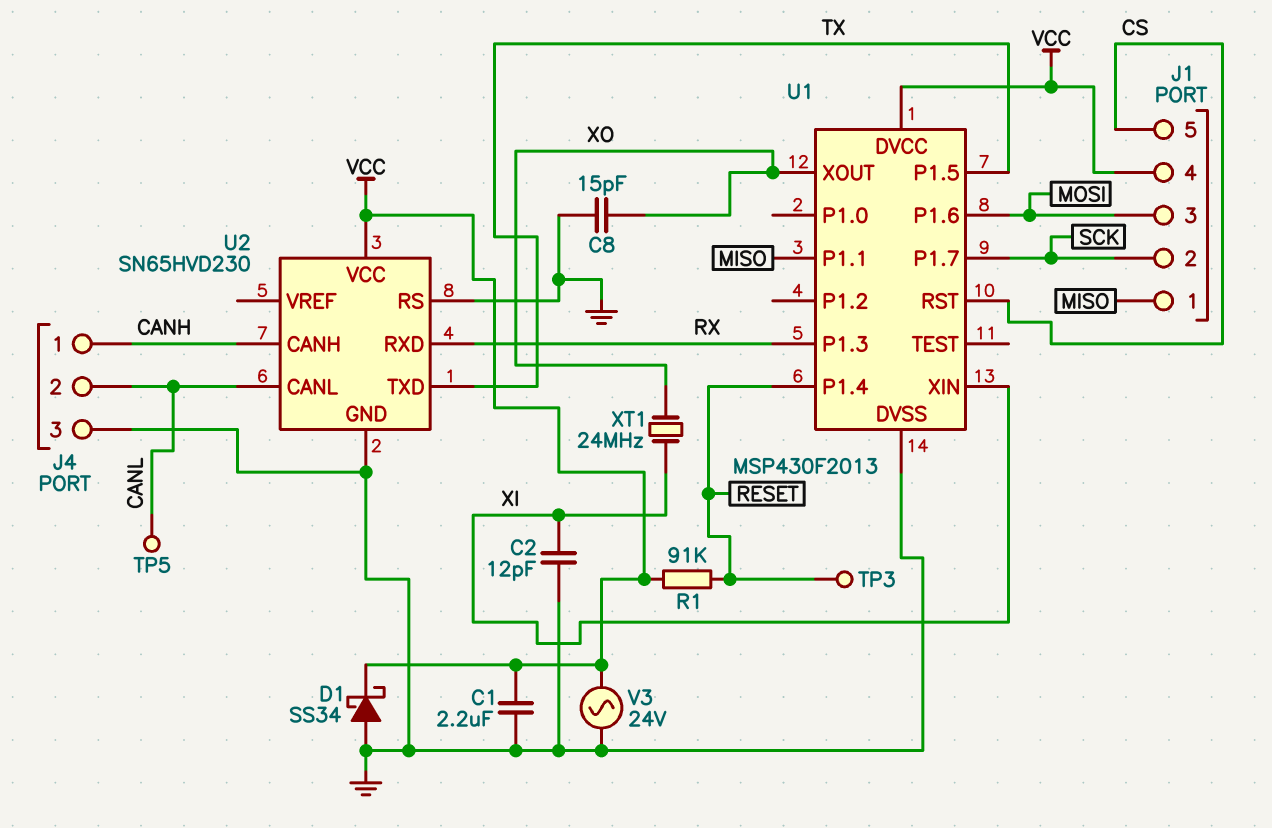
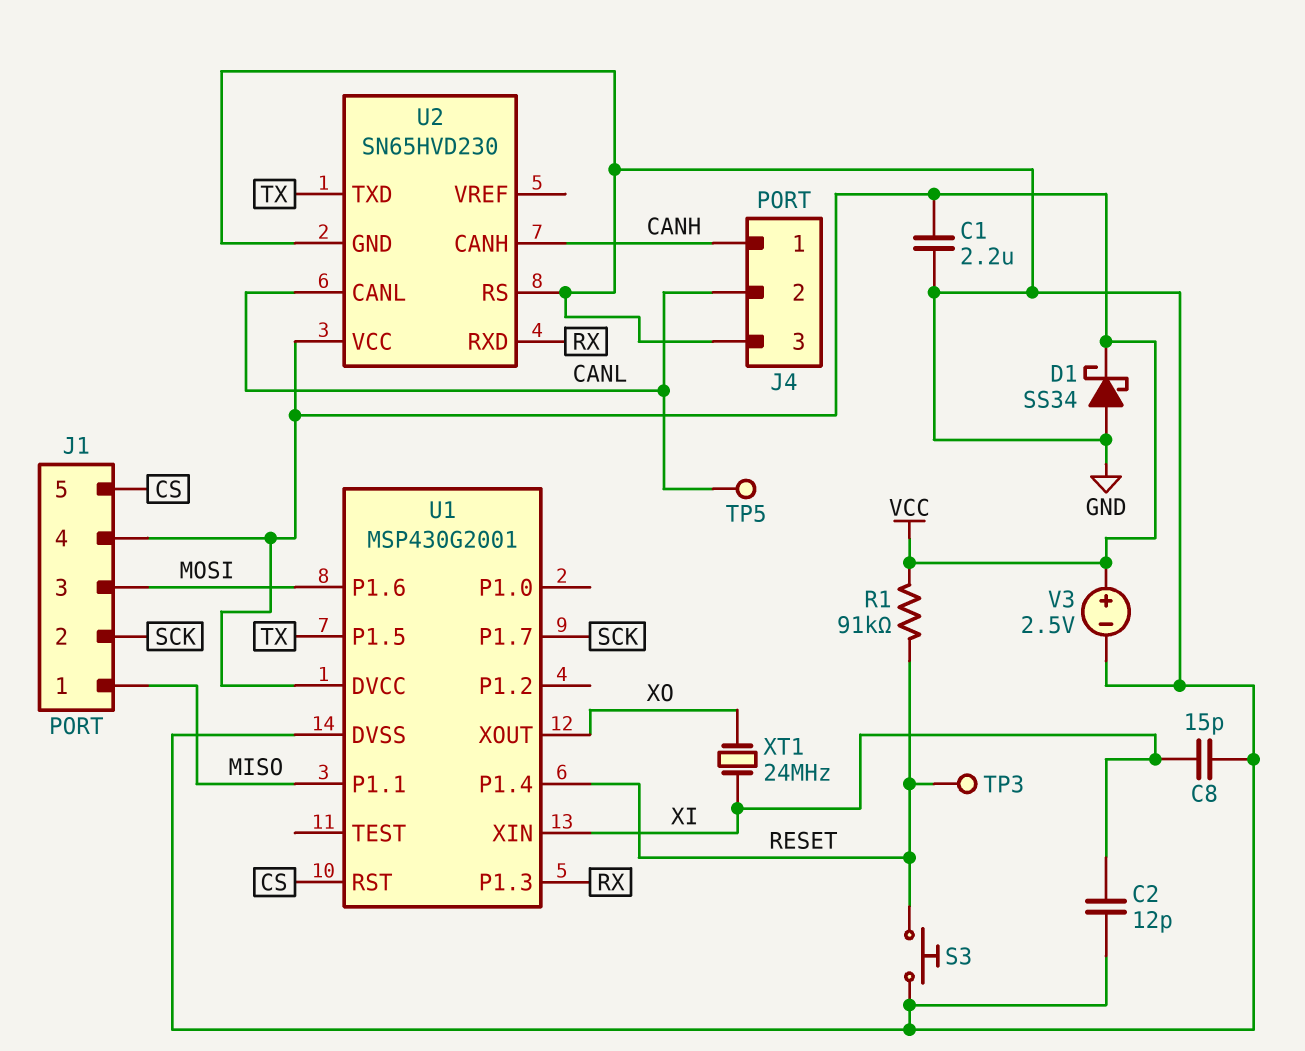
C8: 15pF (GND, XO) -> 15pF (GND, XI)
S3: none -> button (GND, RESET)
U1: MSP430F2013 -> MSP430G2001
V3: AC 24V (GND, VCC) -> 2.5V (plus VCC, minus GND)

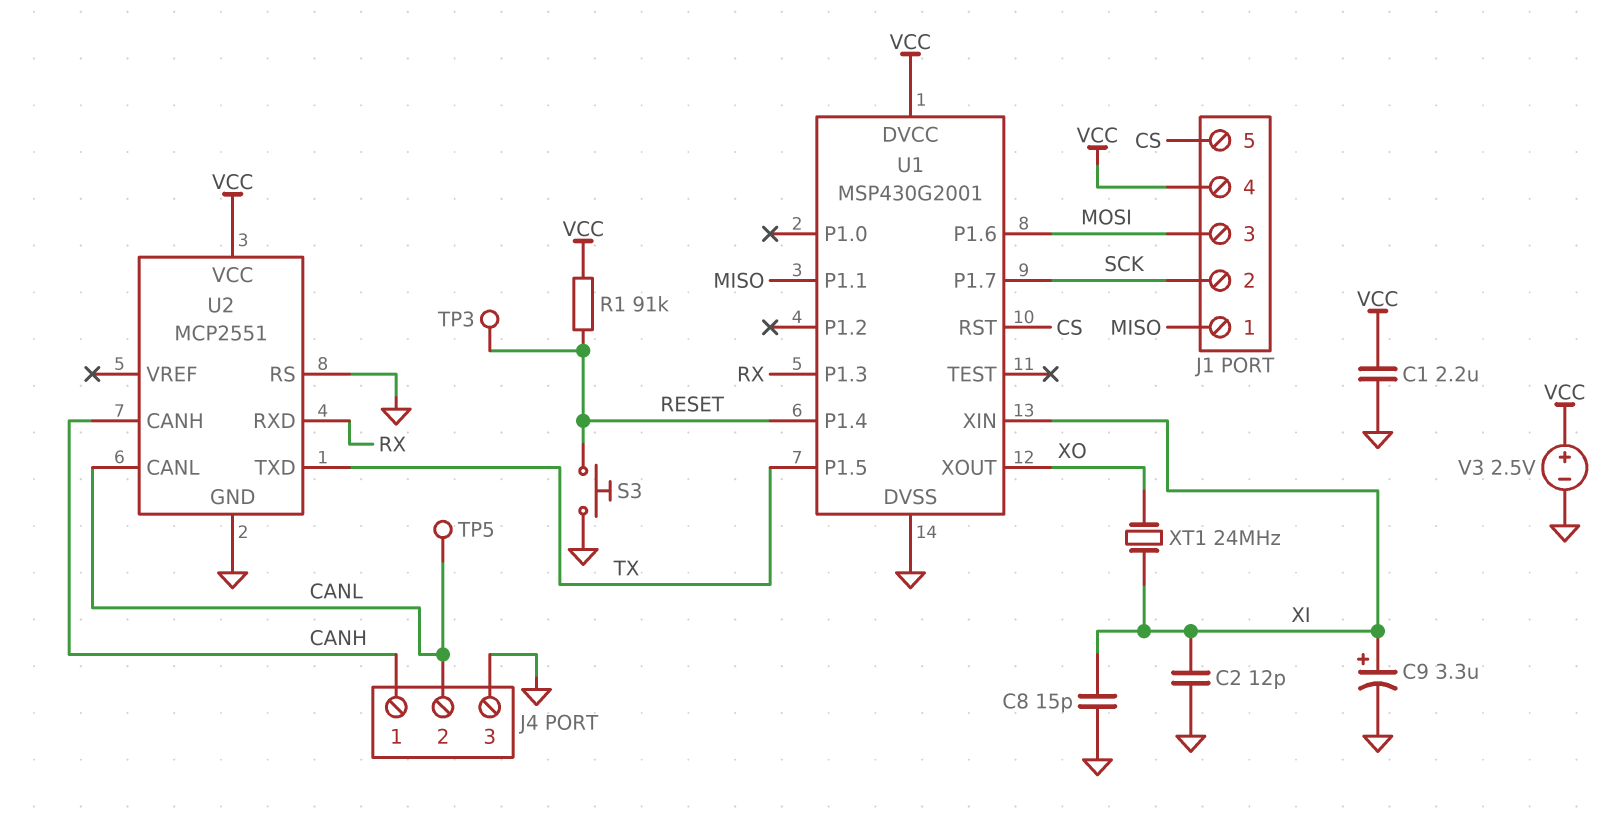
C9: none -> 3.3uF (plus XI, minus GND)
D1: schottky SS34 (A GND, K VCC) -> none
U2: SN65HVD230 -> MCP2551

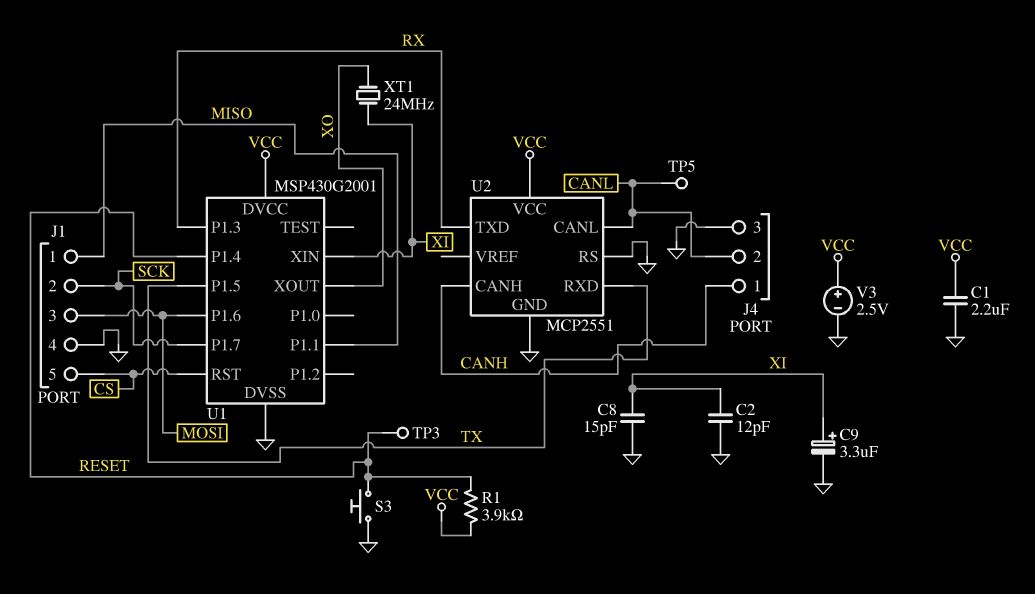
J1 pin 4: VCC -> GND
R1: 91k (RESET, VCC) -> 3.9k (RESET, VCC)
U2 pin RXD: RX -> TX
U2 pin TXD: TX -> RX

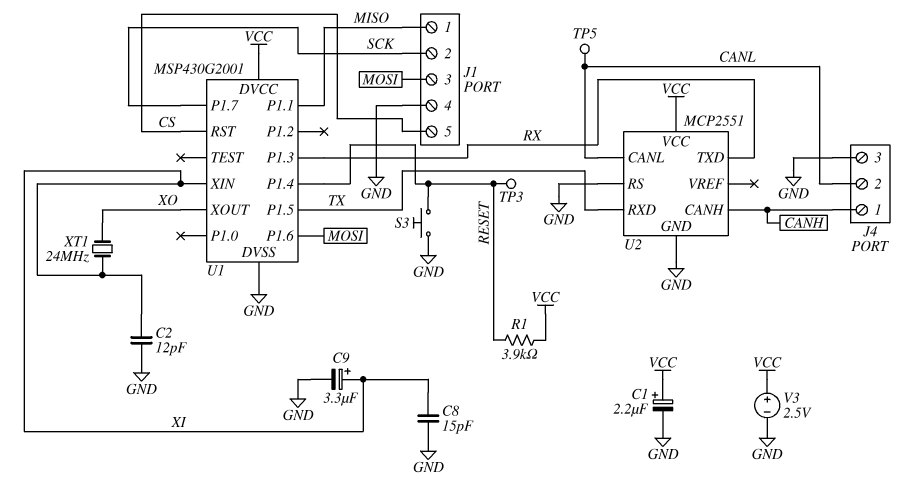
C1: 2.2uF (GND, VCC) -> 2.2uF (plus VCC, minus GND)

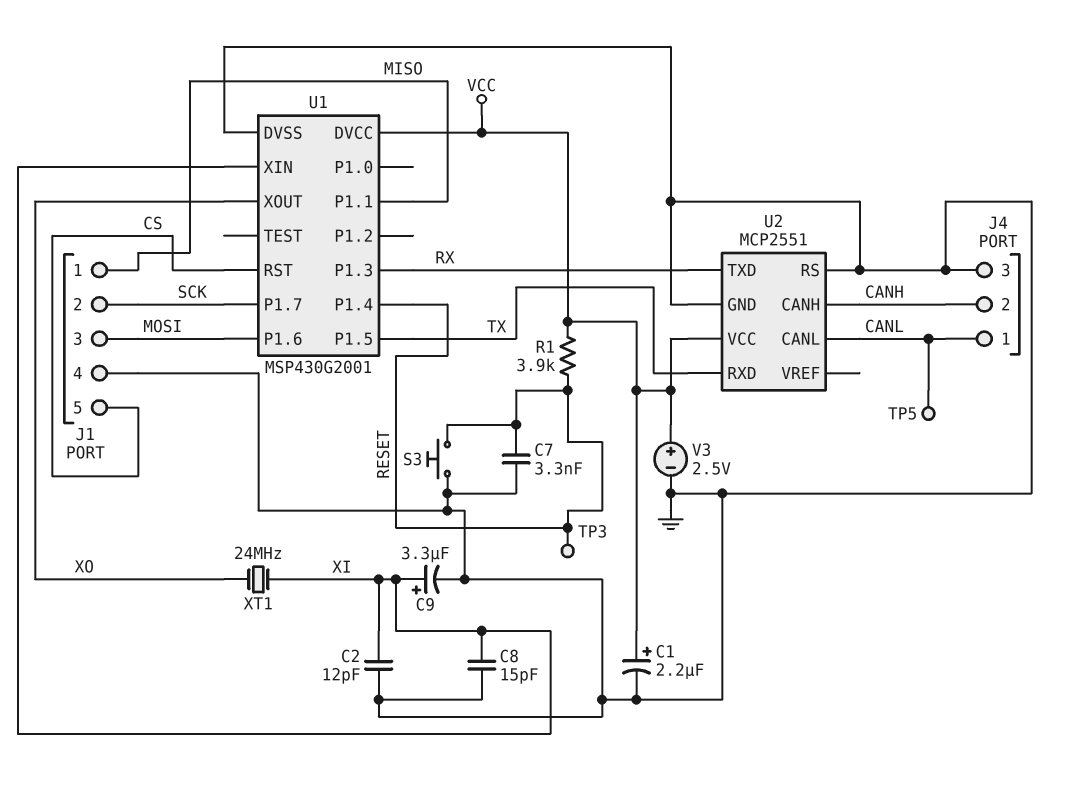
C7: none -> 3.3nF (GND, RESET)
J4 pin 1: CANH -> CANL
J4 pin 2: CANL -> CANH

